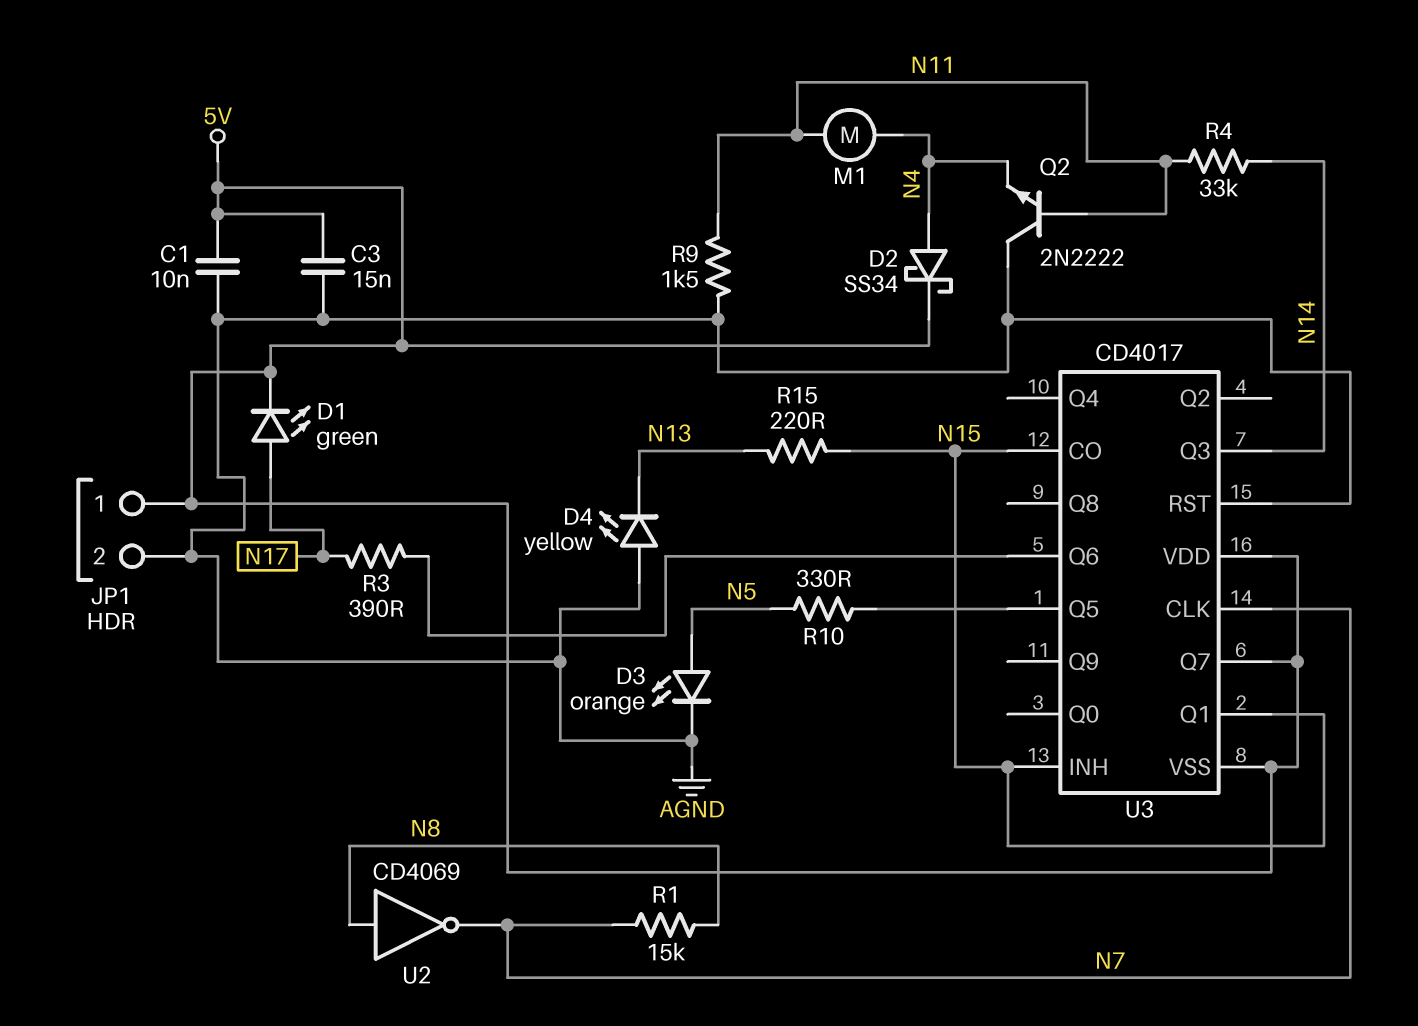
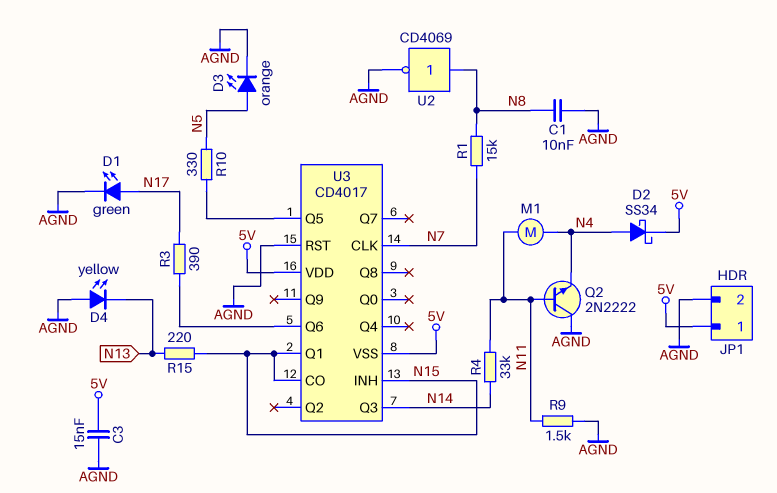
C1: 10nF (5V, AGND) -> 10nF (AGND, N8)
D1: LED green (A N17, K 5V) -> LED green (A N17, K AGND)
U2: NOT CD4069 (in N8, out N7) -> NOT CD4069 (in N8, out AGND)
U3 pin Q7: 5V -> none

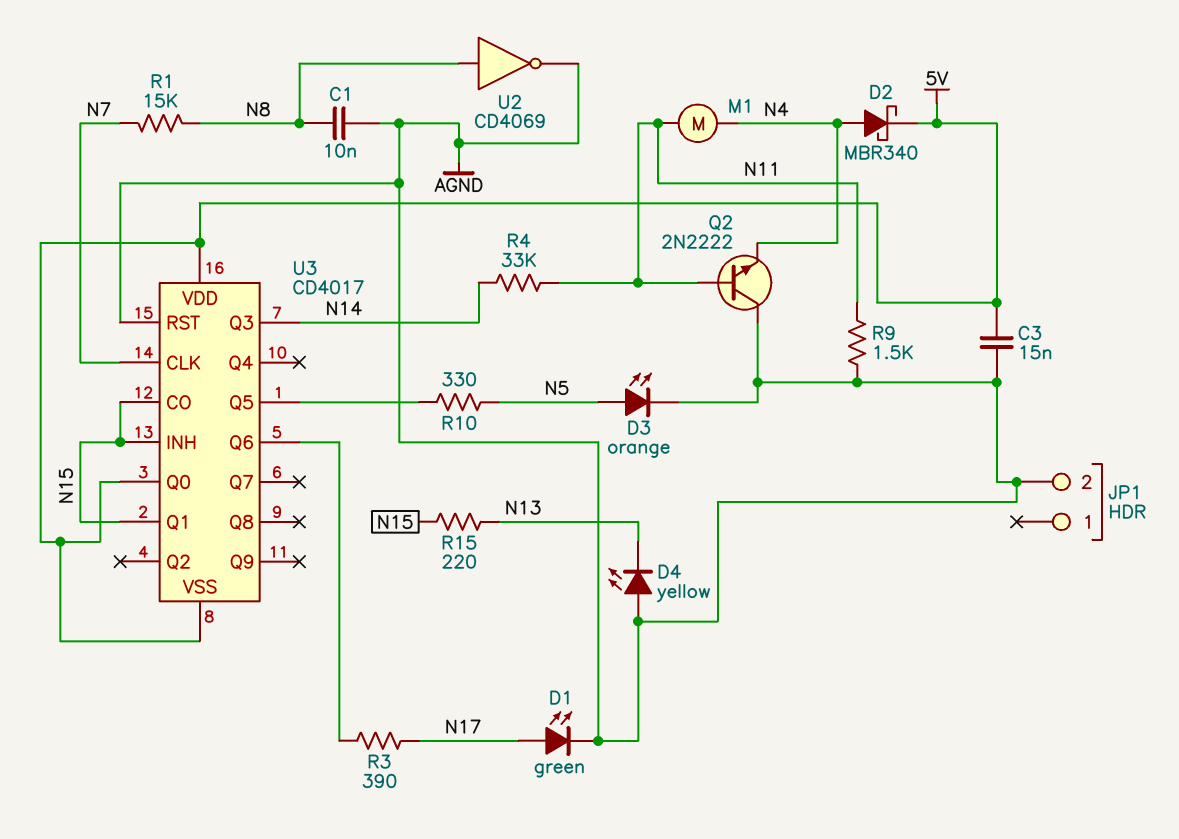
D2: schottky SS34 (A N4, K 5V) -> schottky MBR340 (A N4, K 5V)
JP1 pin 1: 5V -> none
U3 pin Q0: none -> 5V

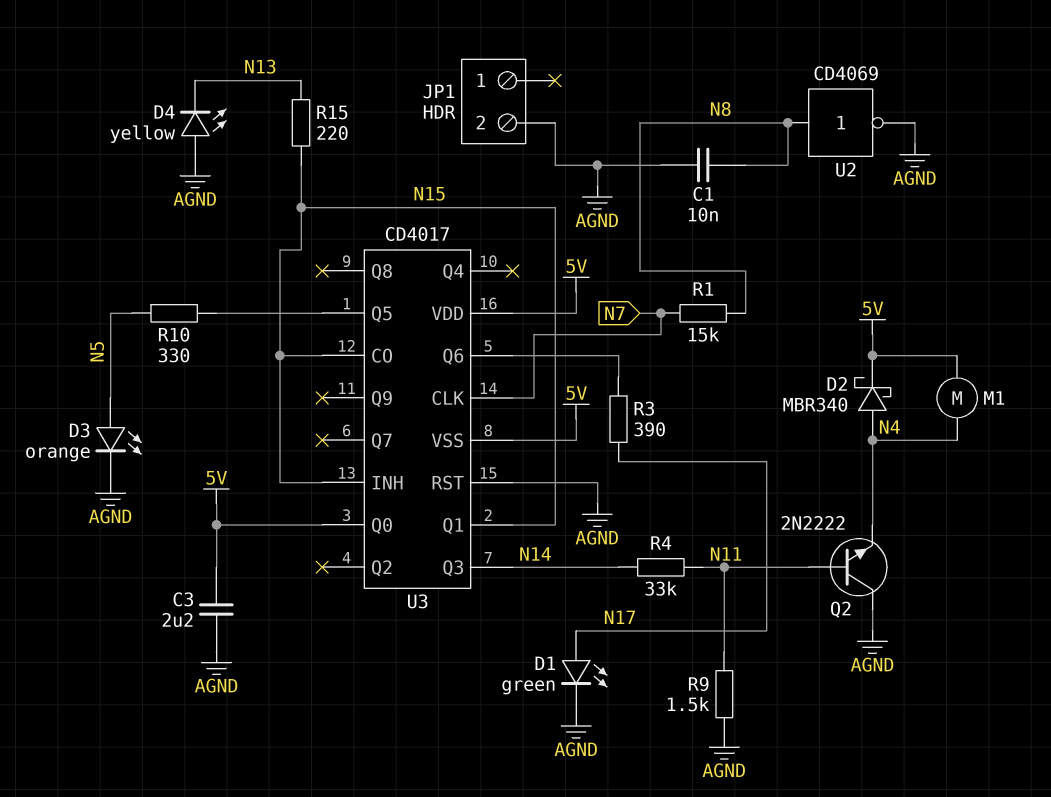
C3: 15nF (5V, AGND) -> 2.2uF (5V, AGND)
M1: motor (N4, N11) -> motor (5V, N4)

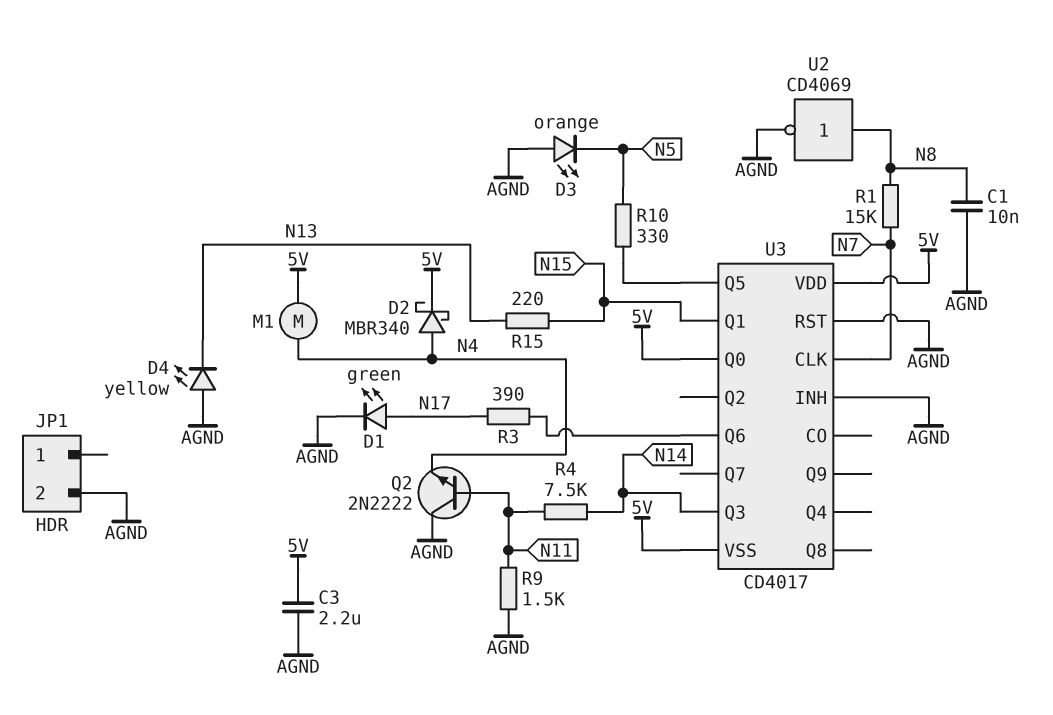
D3: LED orange (A N5, K AGND) -> LED orange (A AGND, K N5)
R4: 33k (N11, N14) -> 7.5k (N11, N14)
U3 pin CO: N15 -> none
U3 pin INH: N15 -> AGND

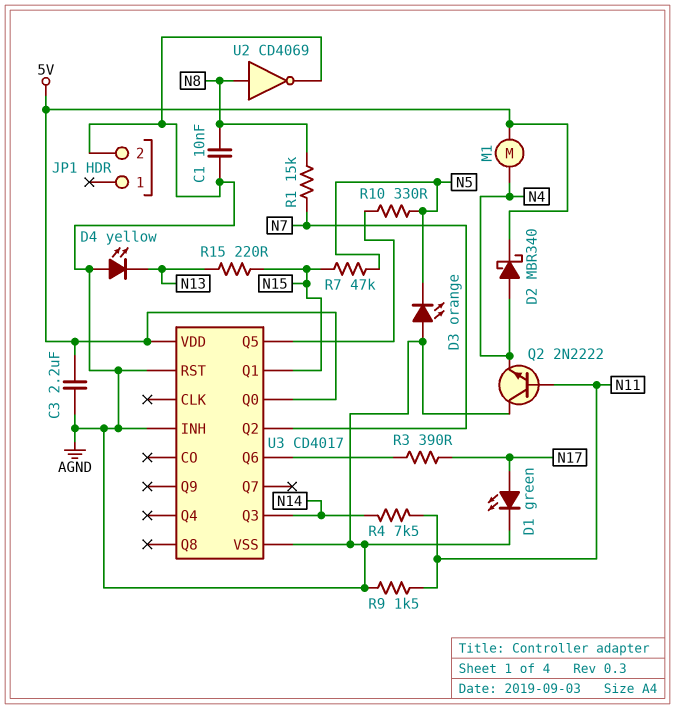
R7: none -> 47k (N5, N15)
U3 pin CLK: N7 -> none
U3 pin Q2: none -> N7
U3 pin VSS: 5V -> AGND

